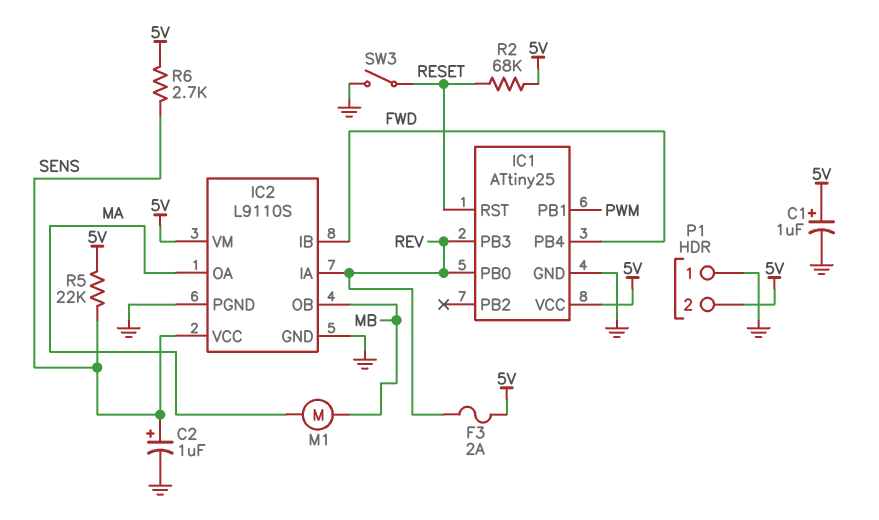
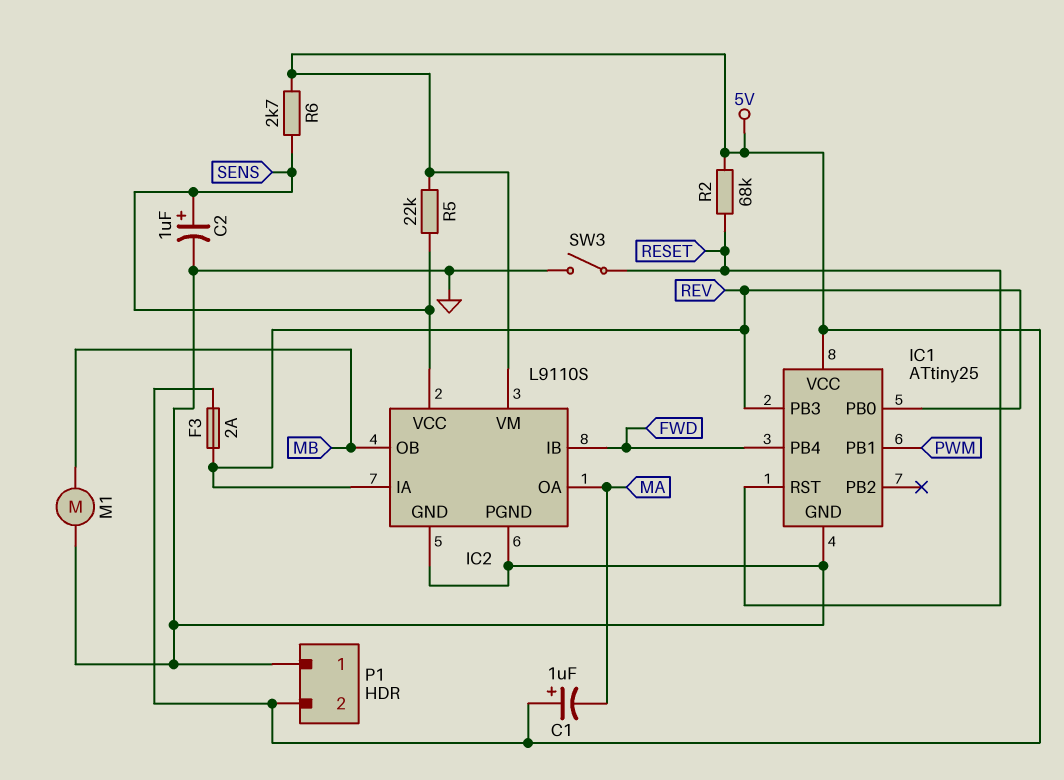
C1: 1uF (plus 5V, minus GND) -> 1uF (plus 5V, minus MA)
M1: motor (MA, MB) -> motor (GND, MB)

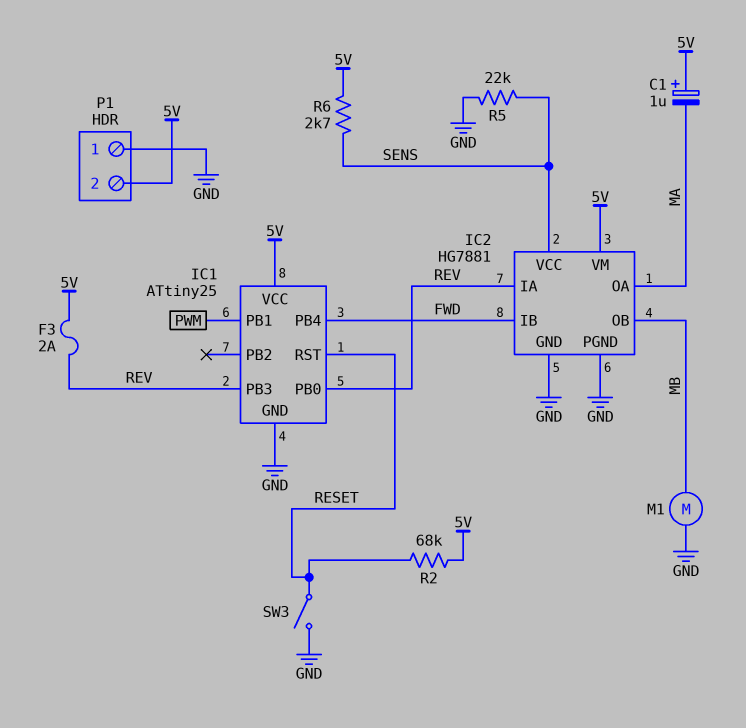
C2: 1uF (plus SENS, minus GND) -> none
IC2: L9110S -> HG7881
R5: 22k (5V, SENS) -> 22k (GND, SENS)

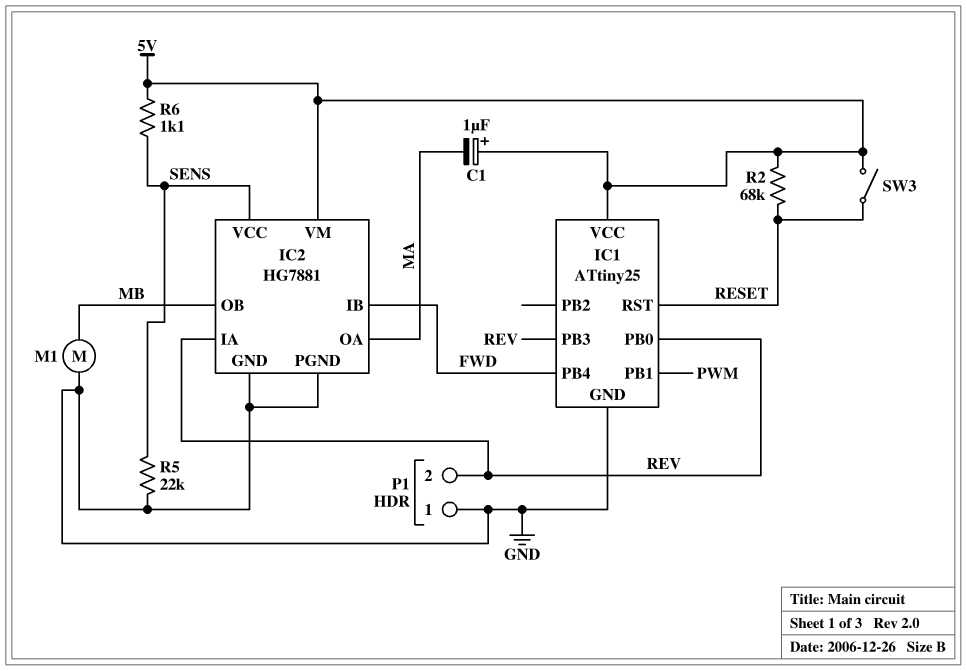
F3: 2A (5V, REV) -> none
P1 pin 2: 5V -> REV
R6: 2.7k (5V, SENS) -> 1.1k (5V, SENS)
SW3: switch (GND, RESET) -> switch (5V, RESET)

